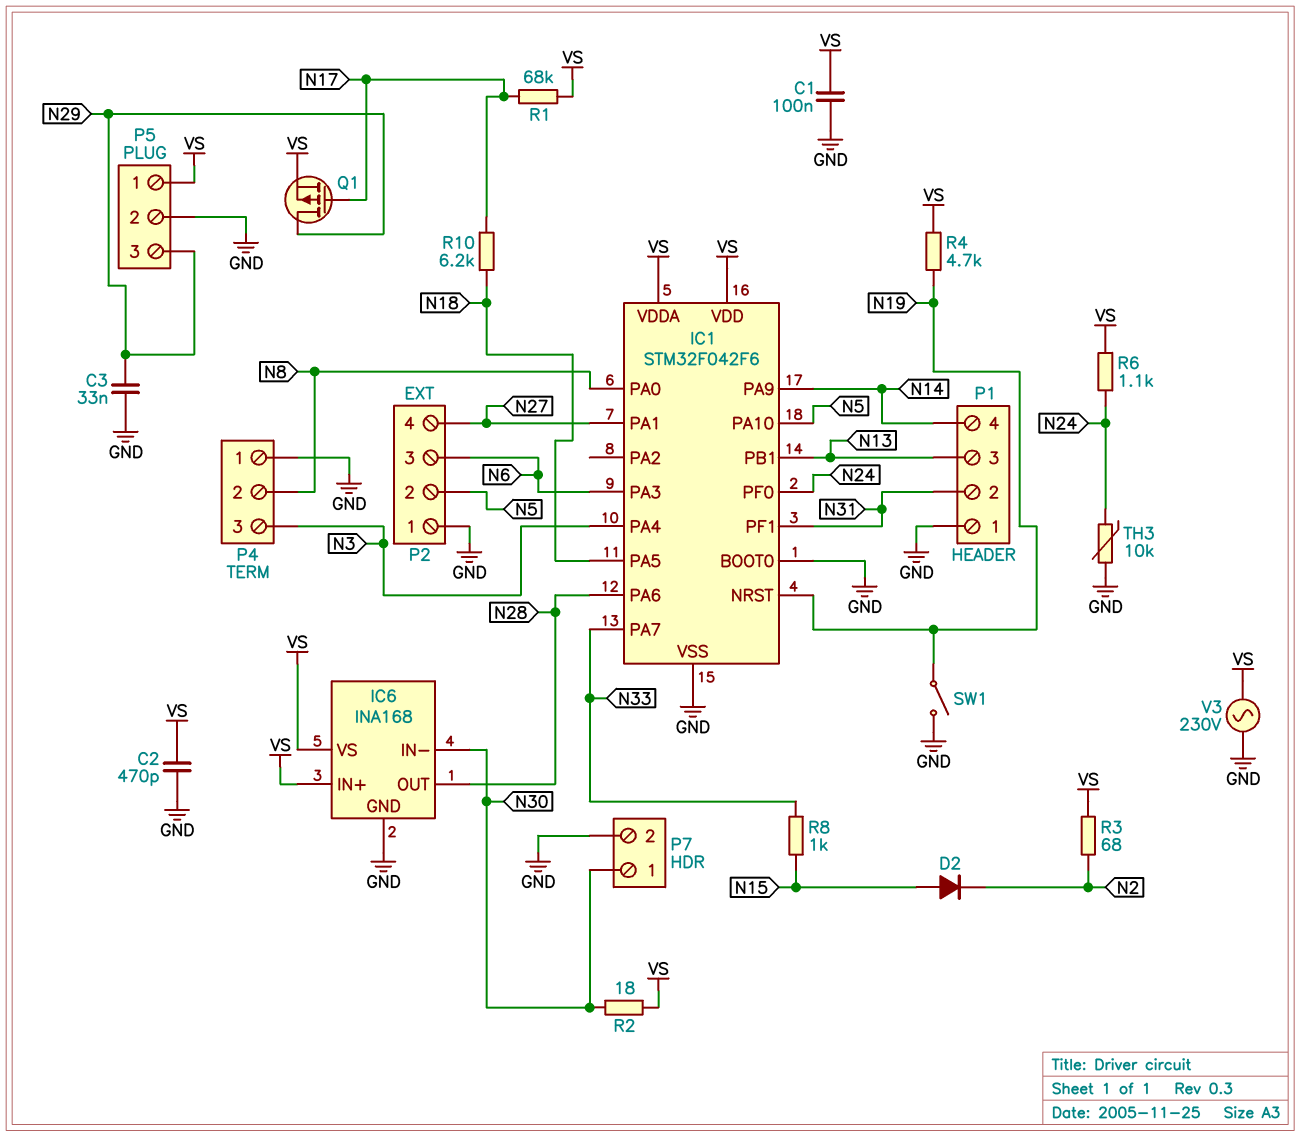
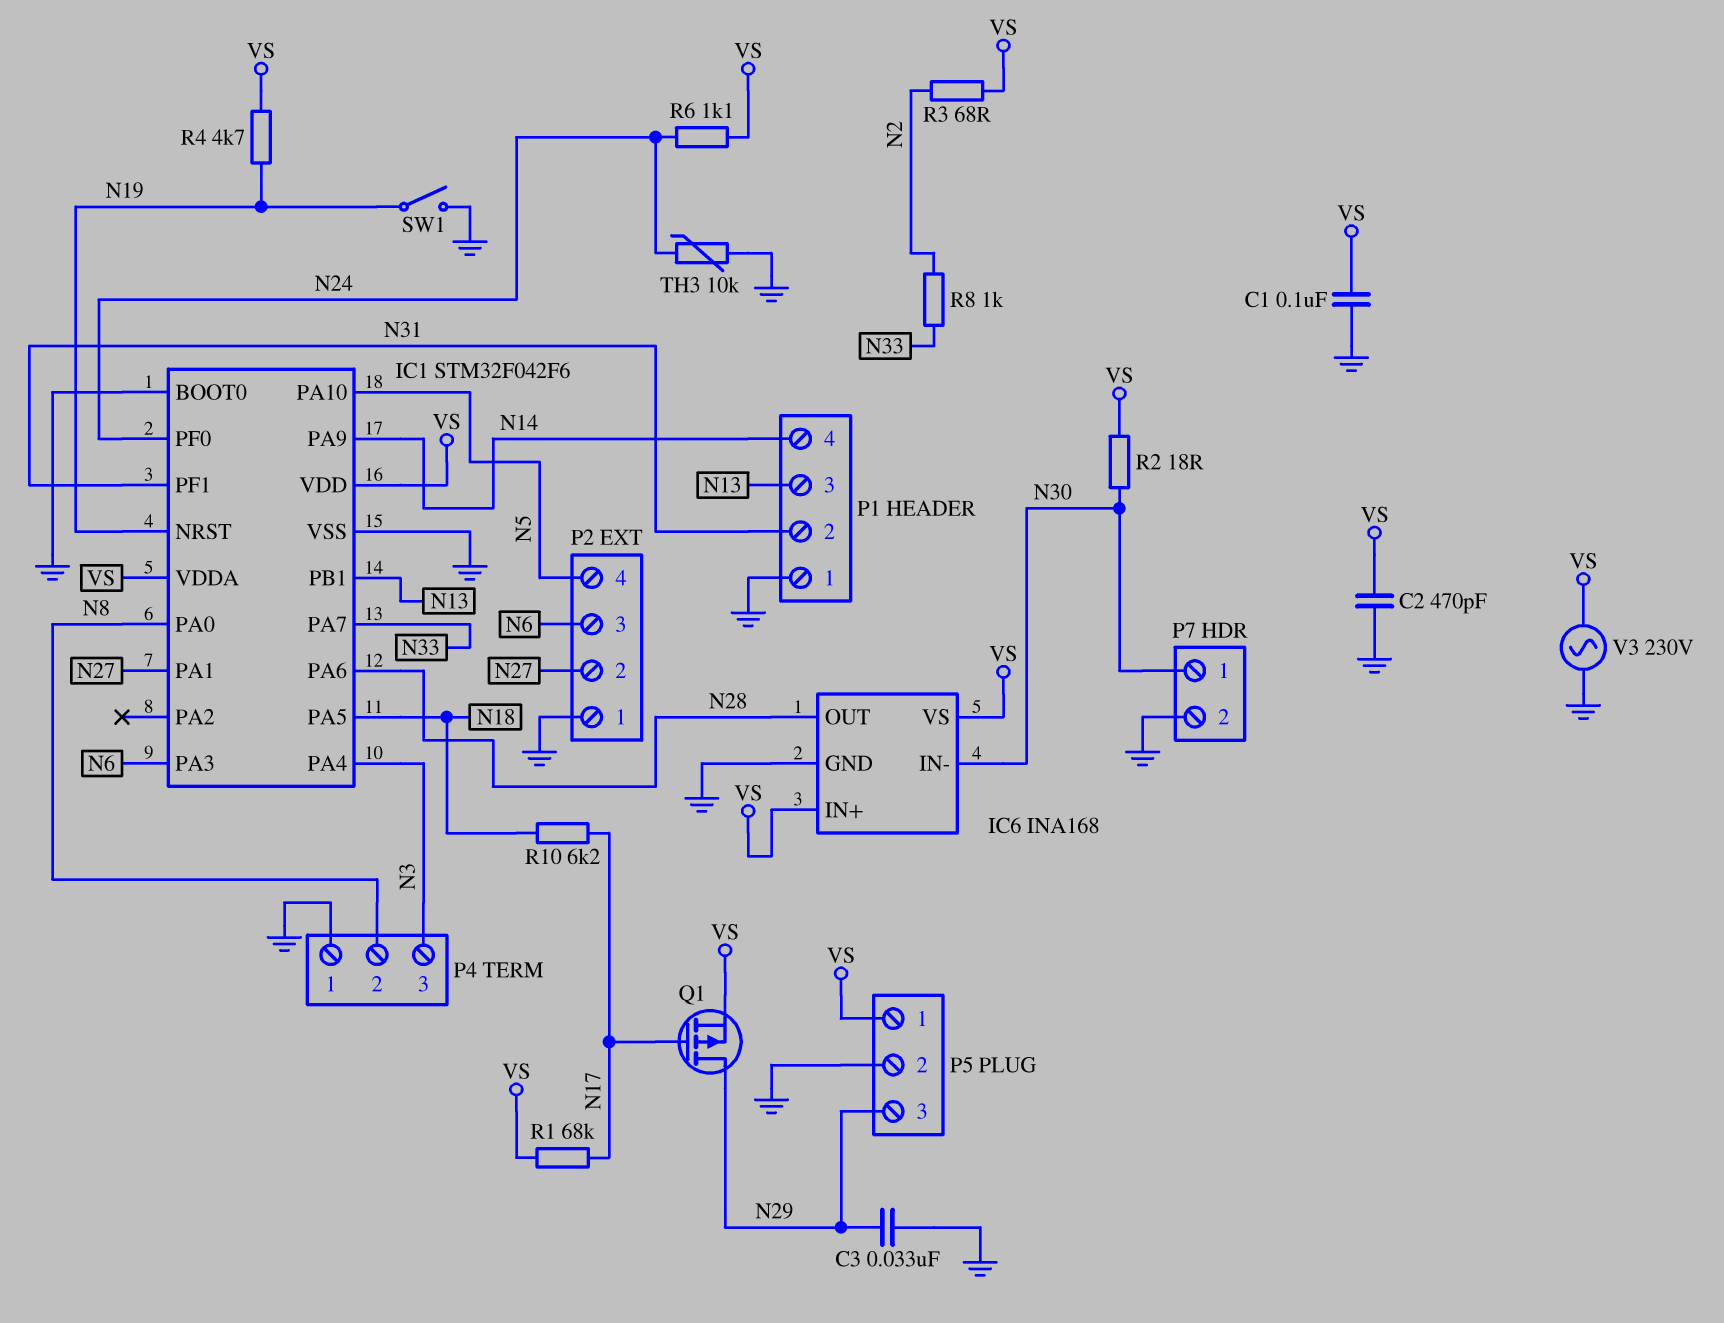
D2: diode (A N15, K N2) -> none
P2 pin 2: N5 -> N27
P2 pin 4: N27 -> N5
R8: 1k (N15, N33) -> 1k (N2, N33)

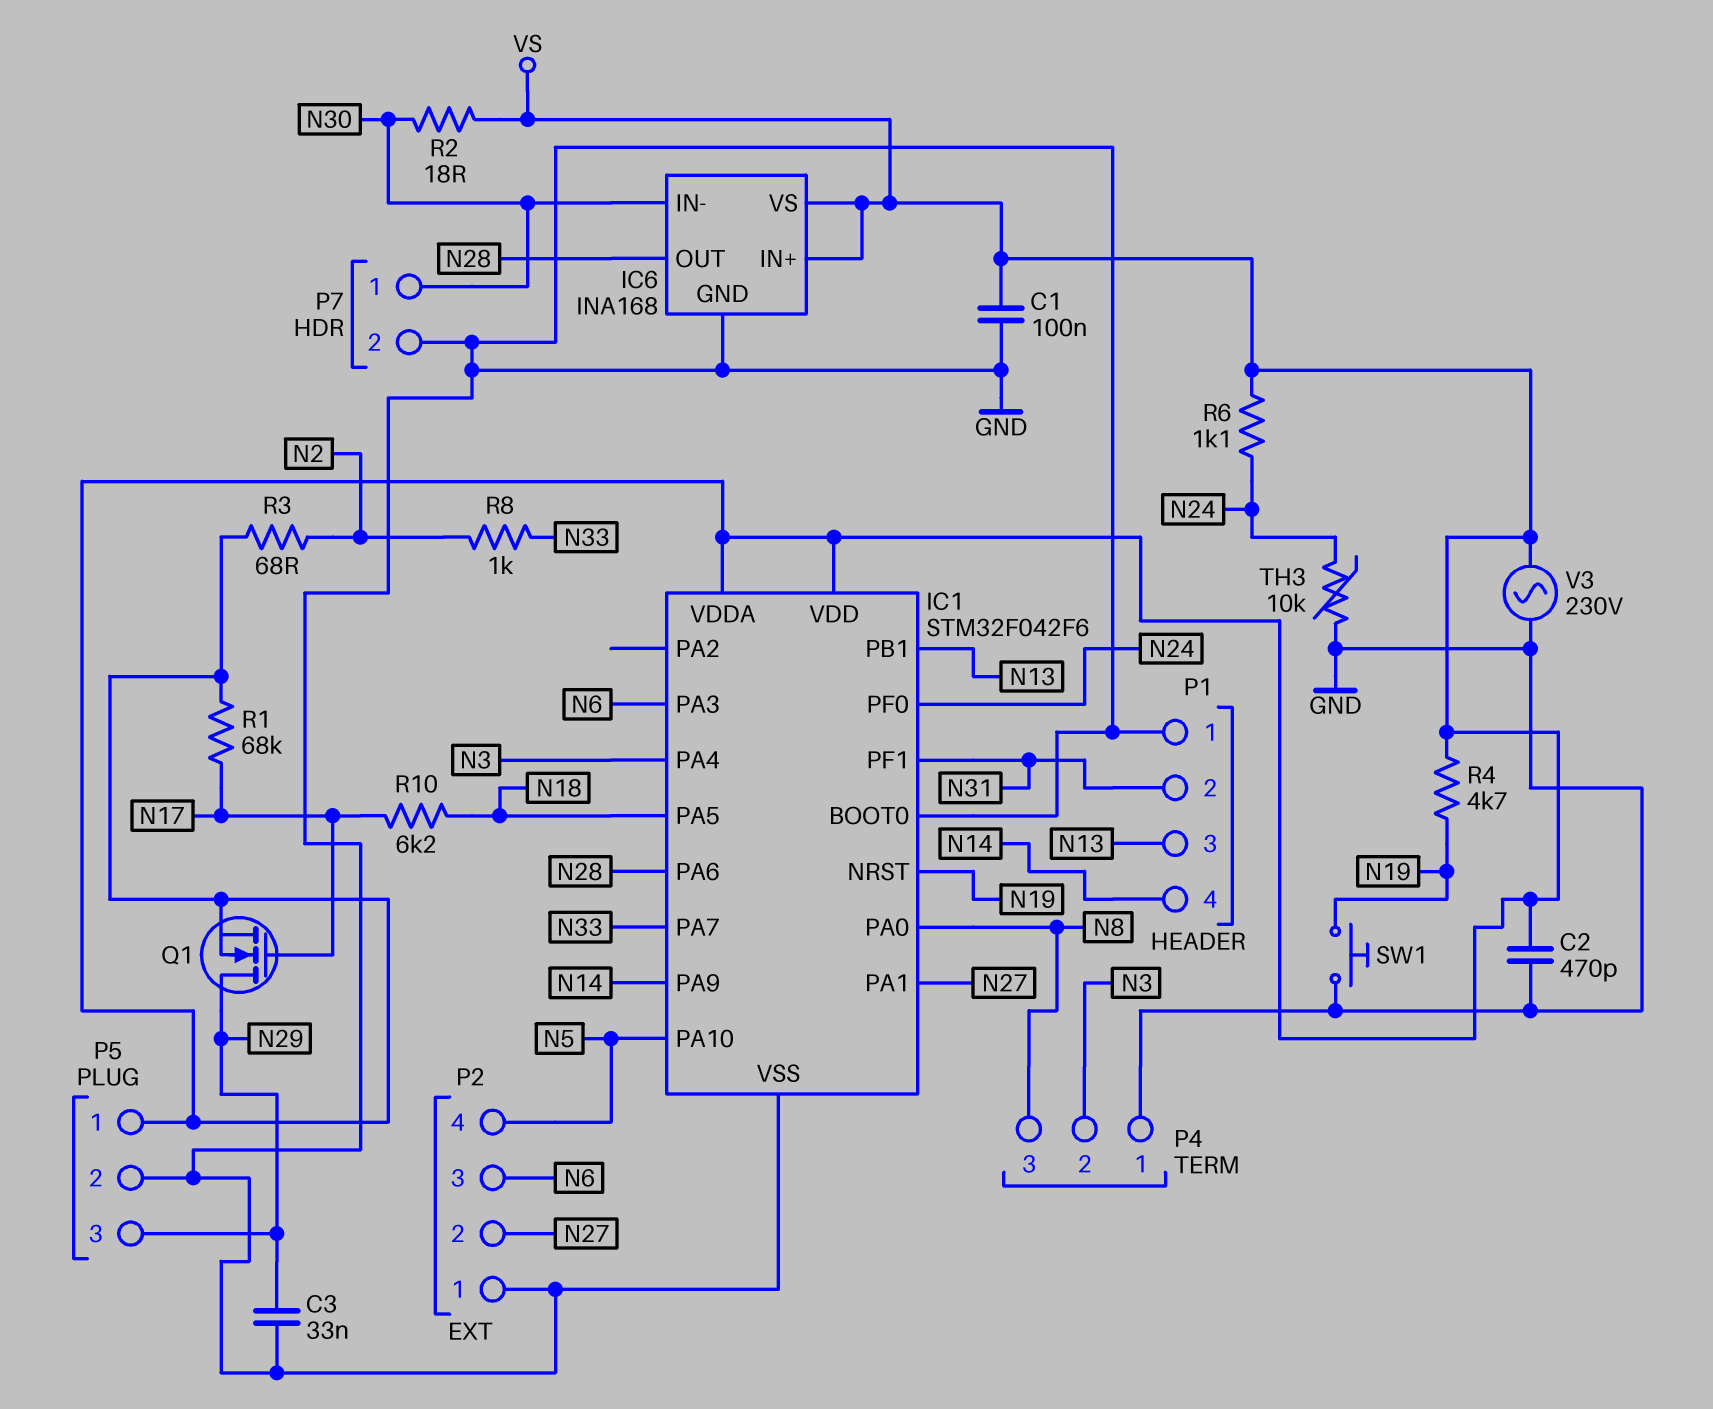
P4 pin 2: N8 -> N3
P4 pin 3: N3 -> N8
Q1: PMOS (G N17, D N29, S VS) -> NMOS (G N17, D N29, S VS)
SW1: switch (GND, N19) -> button (GND, N19)

